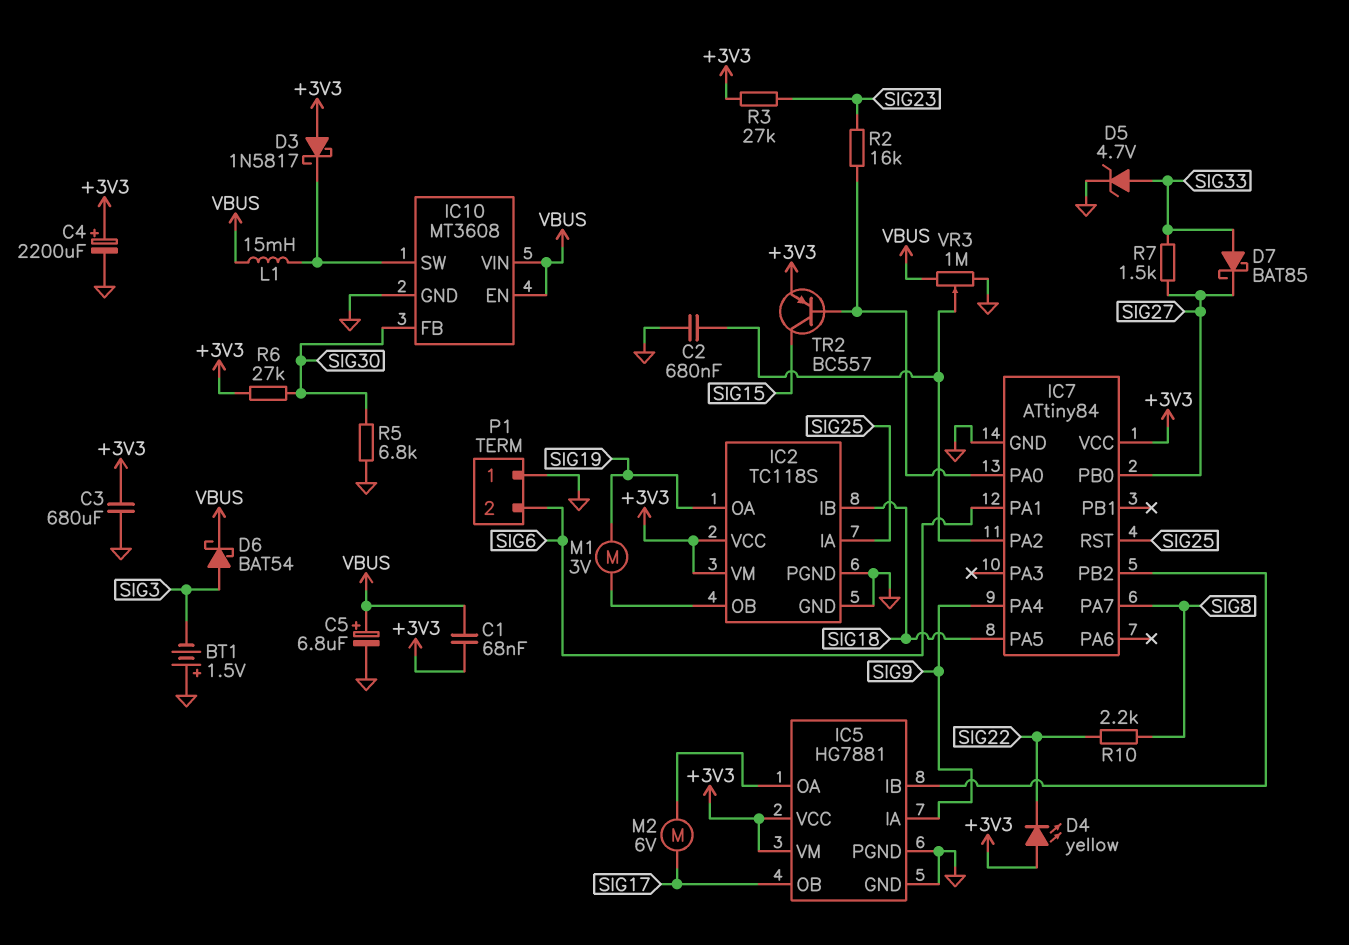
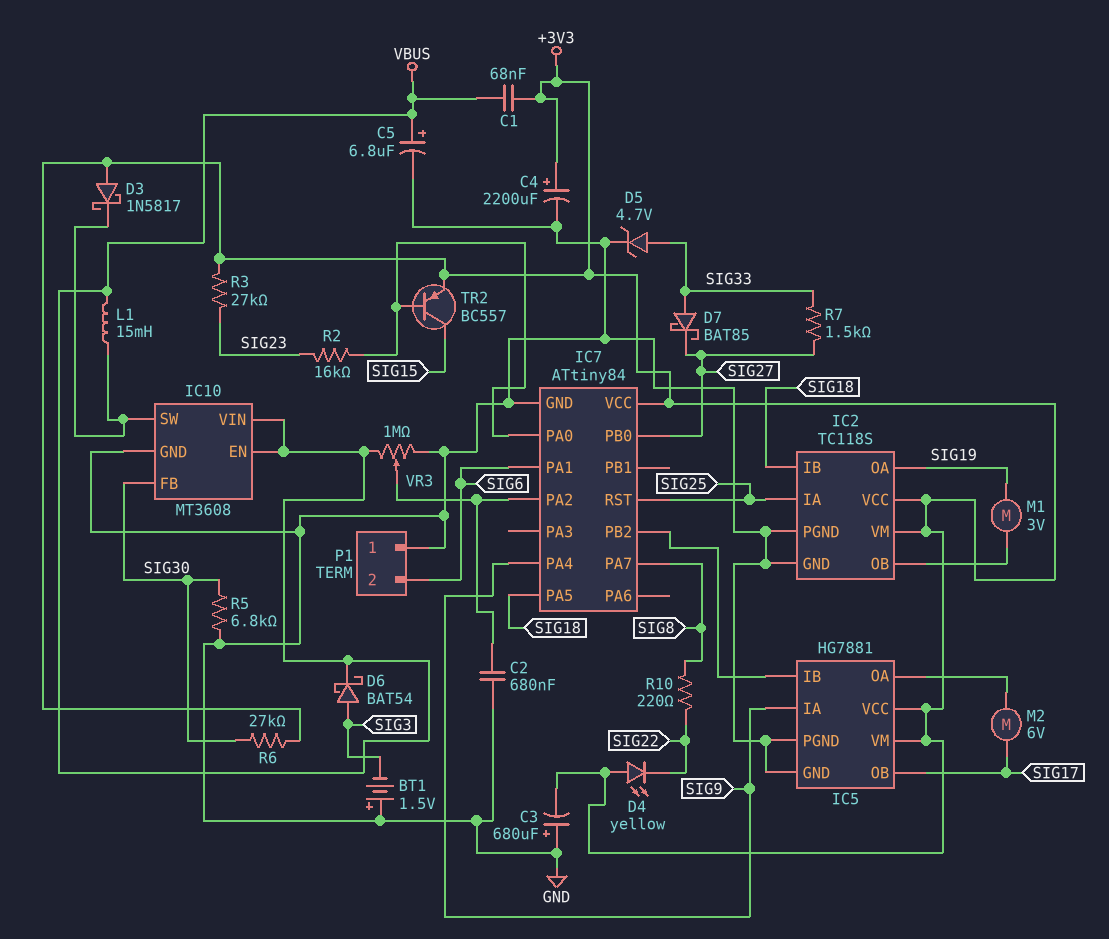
C3: 680uF (+3V3, GND) -> 680uF (plus GND, minus +3V3)
R10: 2.2k (SIG8, SIG22) -> 220 (SIG8, SIG22)

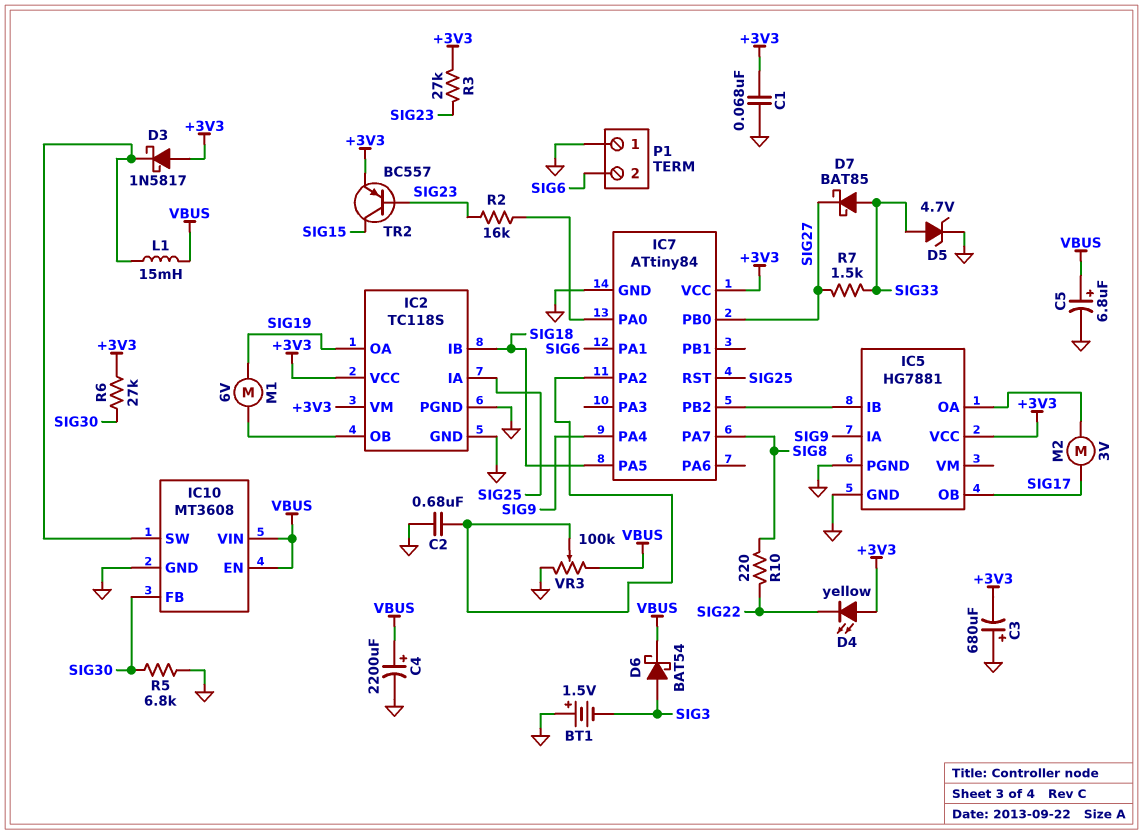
C1: 68nF (+3V3, VBUS) -> 68nF (+3V3, GND)
C4: 2200uF (plus +3V3, minus GND) -> 2200uF (plus VBUS, minus GND)
IC5 pin VM: +3V3 -> none
M1: motor 3V (IC2/OB, SIG19) -> motor 6V (IC2/OB, SIG19)
M2: motor 6V (IC5/OA, SIG17) -> motor 3V (IC5/OA, SIG17)
TR2: PNP BC557 (B IC7/PA0, C SIG15, E +3V3) -> PNP BC557 (B SIG23, C SIG15, E +3V3)
VR3: 1M (GND, VBUS, wiper IC7/PA2) -> 100k (GND, VBUS, wiper IC7/PA2)

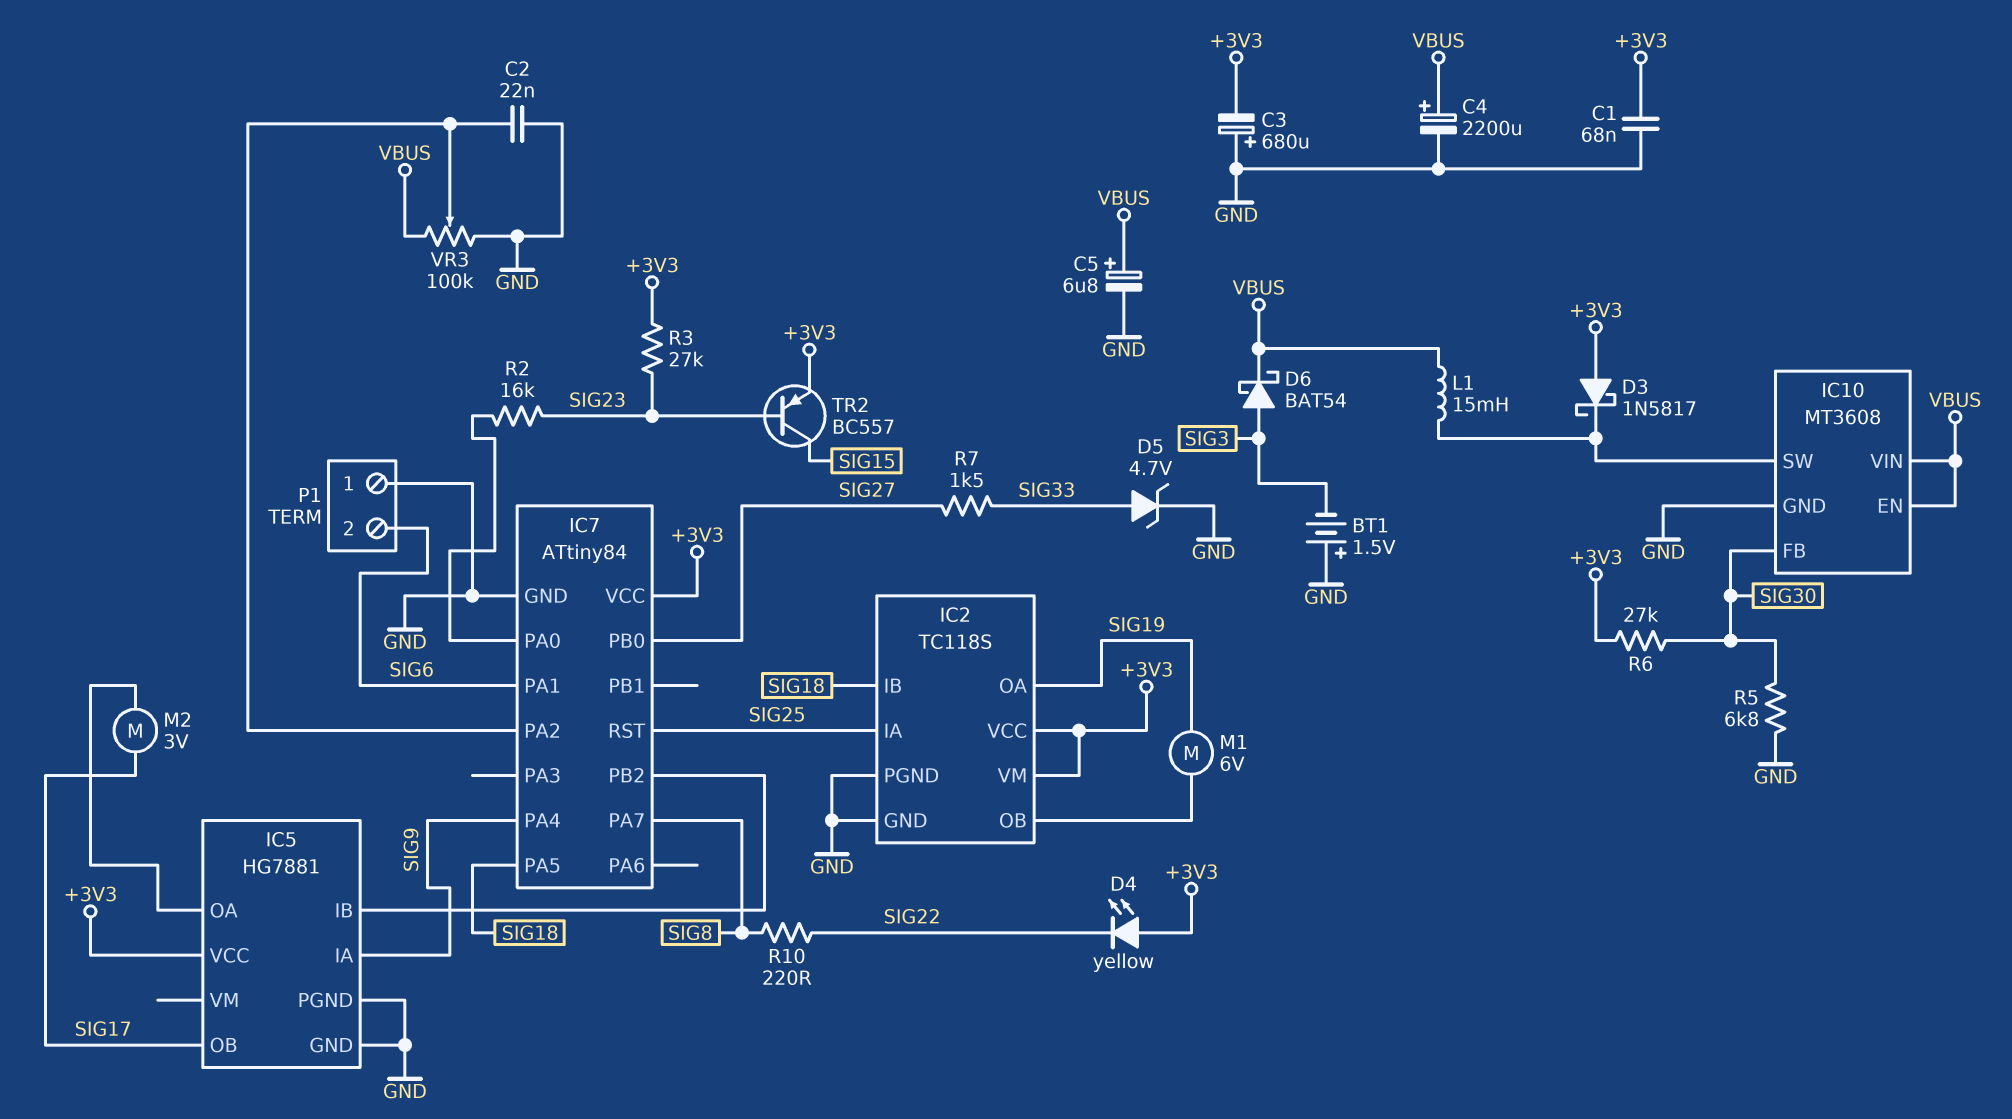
C2: 680nF (GND, IC7/PA2) -> 22nF (GND, IC7/PA2)
D7: schottky BAT85 (A SIG33, K SIG27) -> none

